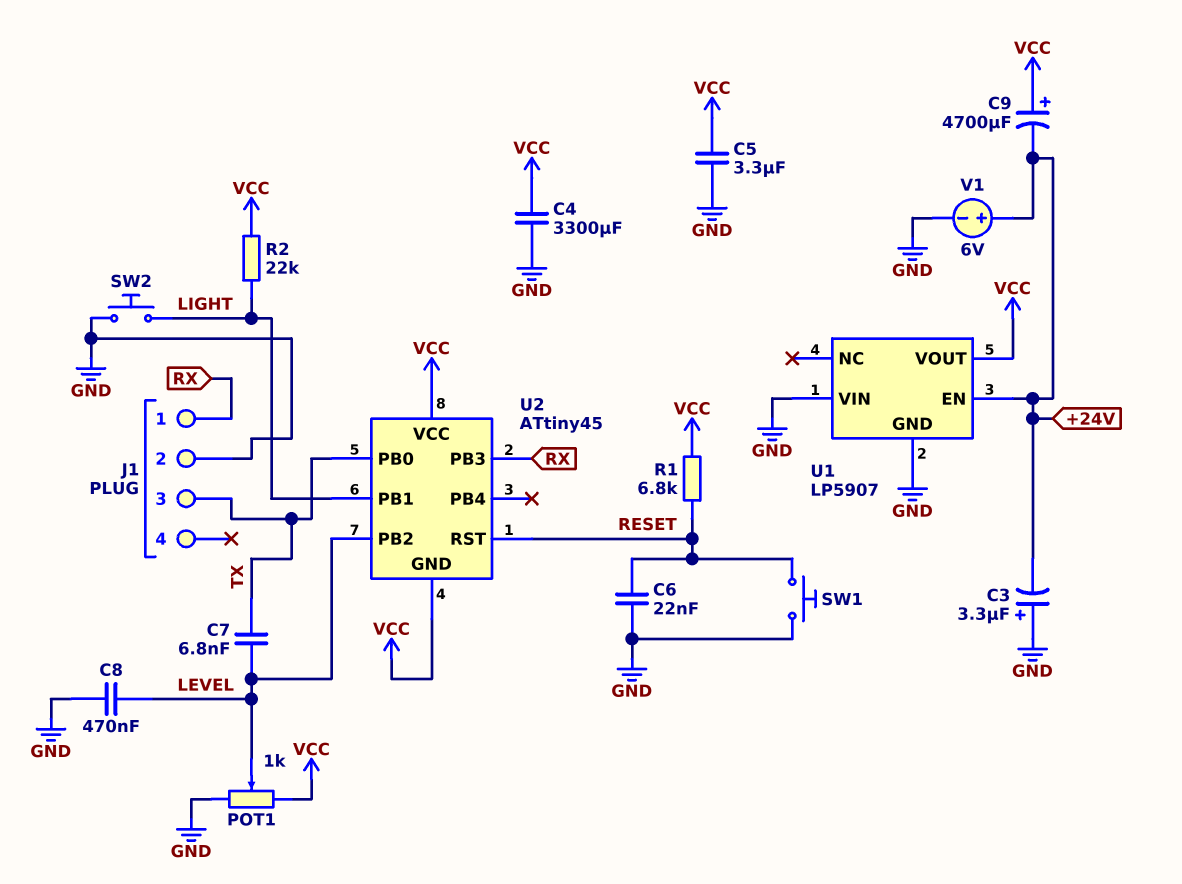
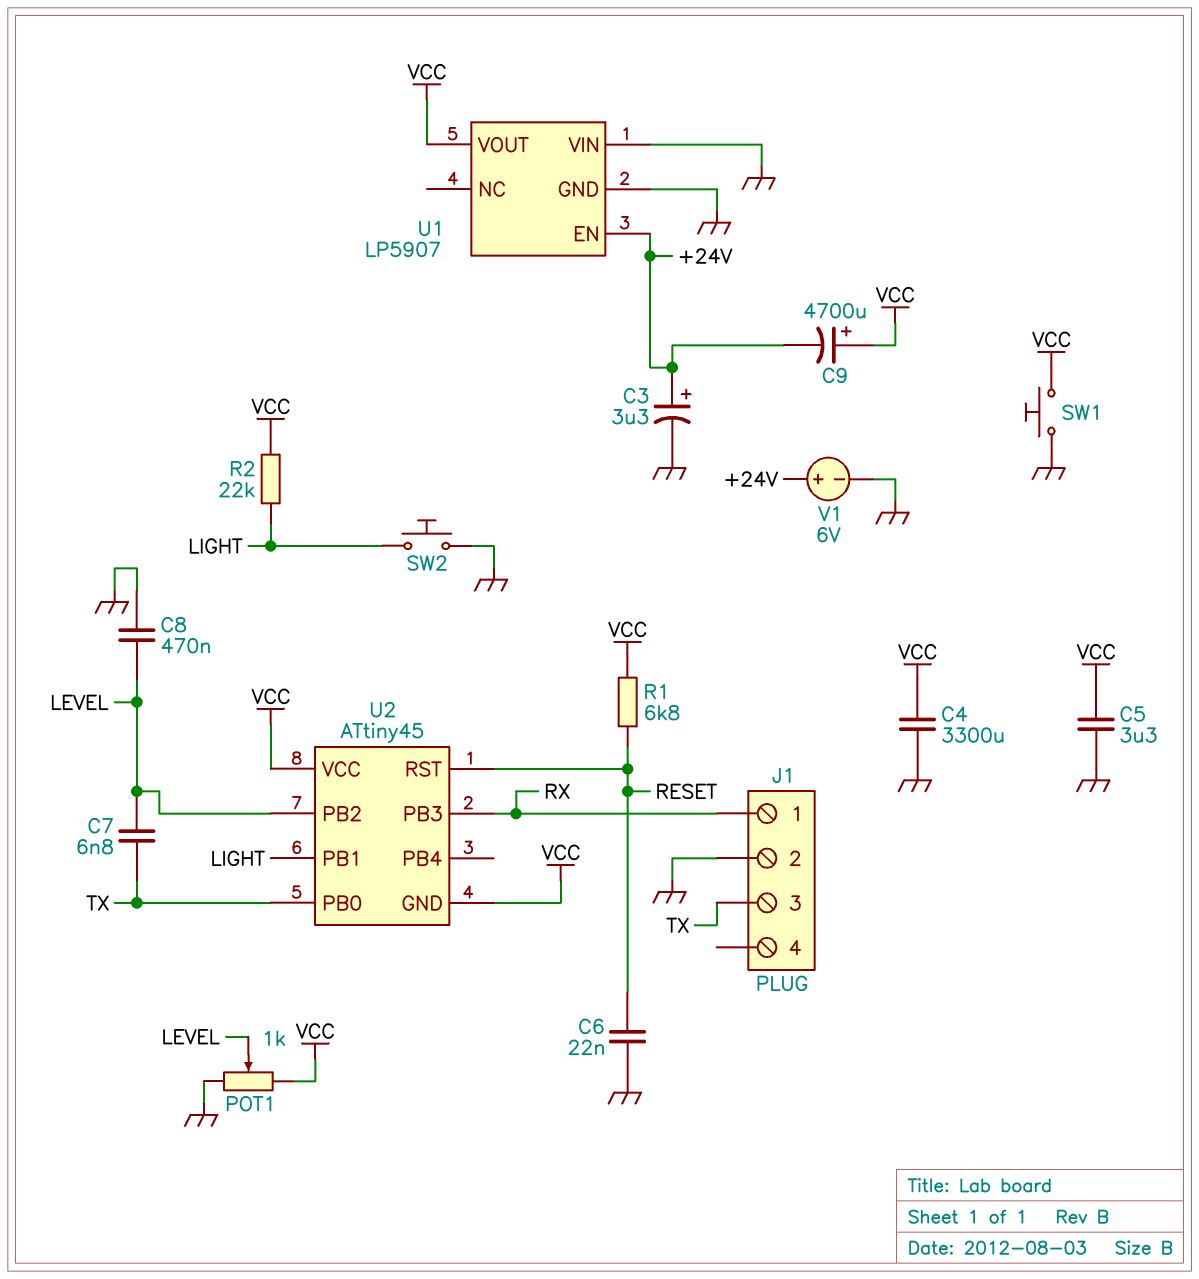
C3: 3.3uF (plus GND, minus +24V) -> 3.3uF (plus +24V, minus GND)
SW1: button (GND, RESET) -> button (GND, VCC)

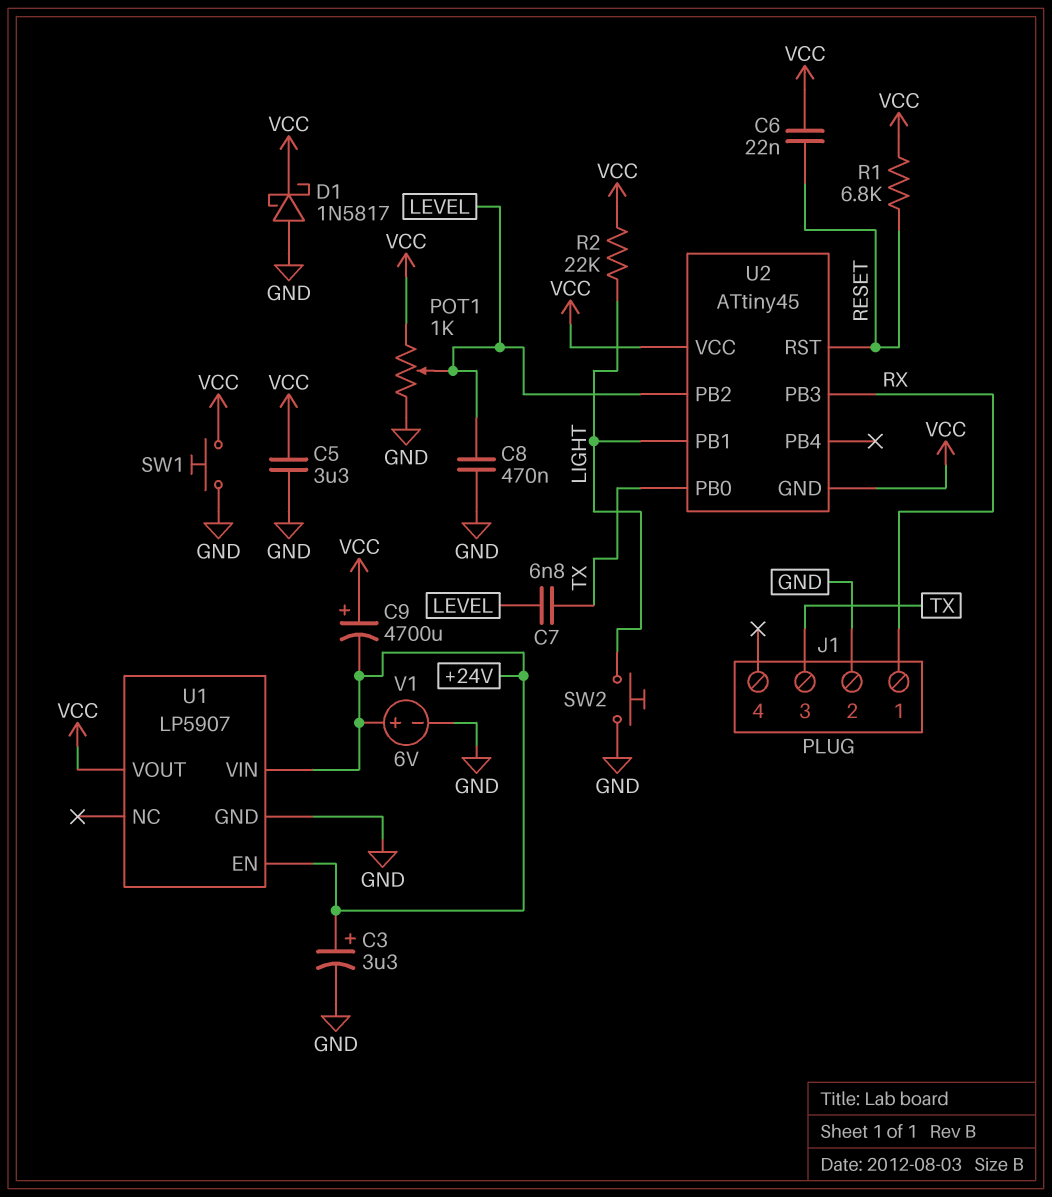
C4: 3300uF (GND, VCC) -> none
C6: 22nF (GND, RESET) -> 22nF (RESET, VCC)
D1: none -> schottky 1N5817 (A GND, K VCC)
U1 pin VIN: GND -> +24V

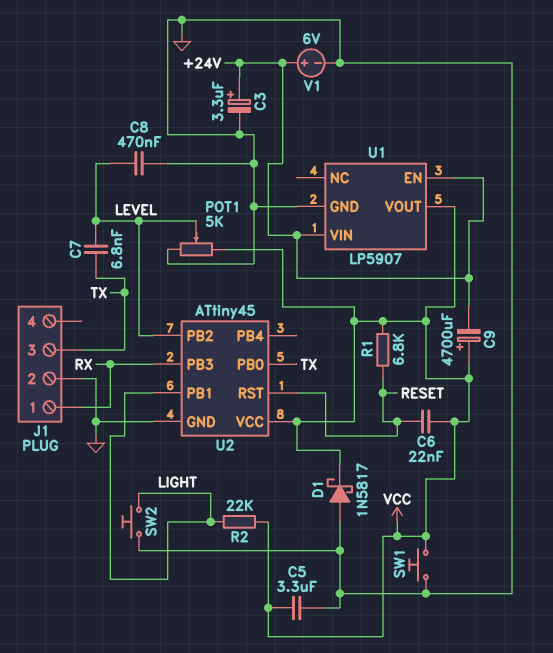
POT1: 1k (GND, VCC, wiper LEVEL) -> 5k (GND, VCC, wiper LEVEL)
U2 pin GND: VCC -> GND

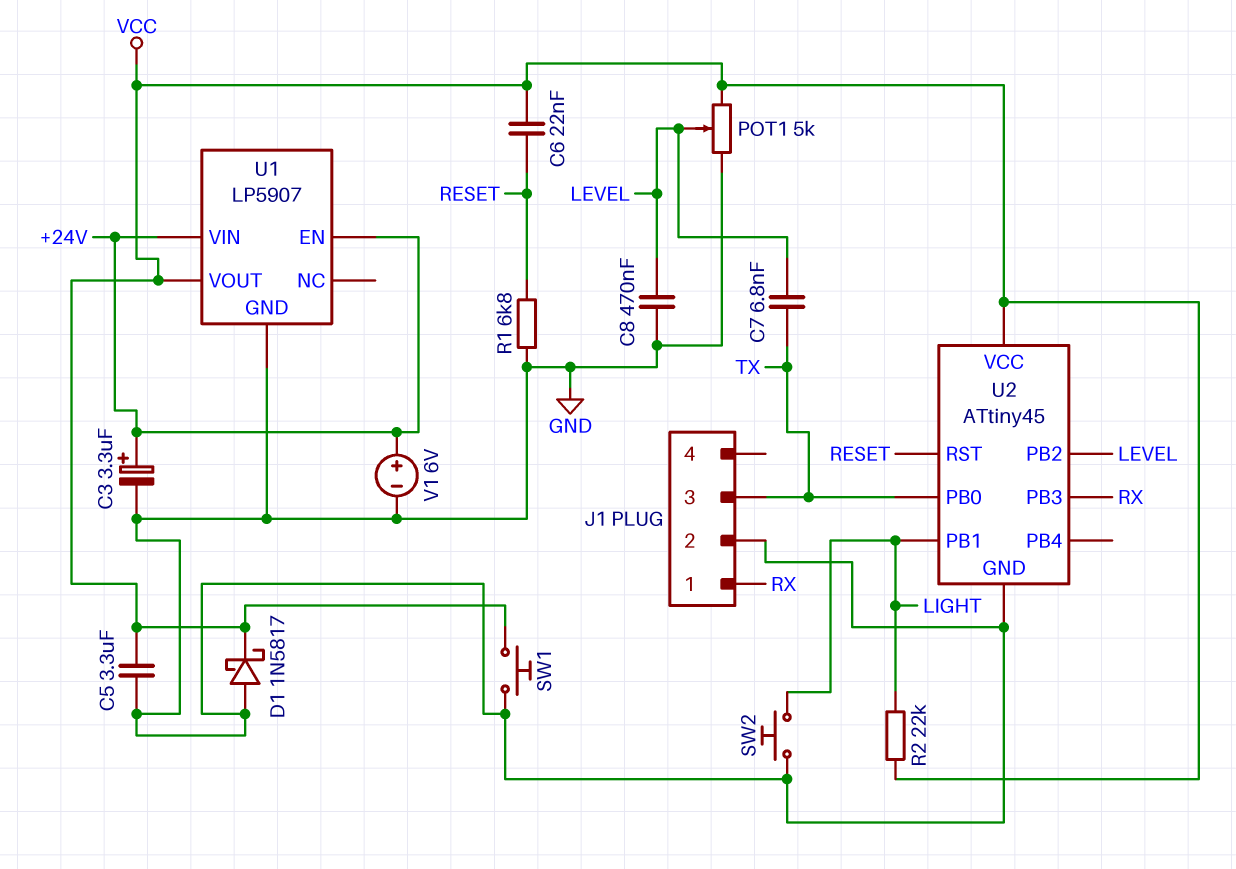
C9: 4700uF (plus VCC, minus +24V) -> none
R1: 6.8k (RESET, VCC) -> 6.8k (GND, RESET)

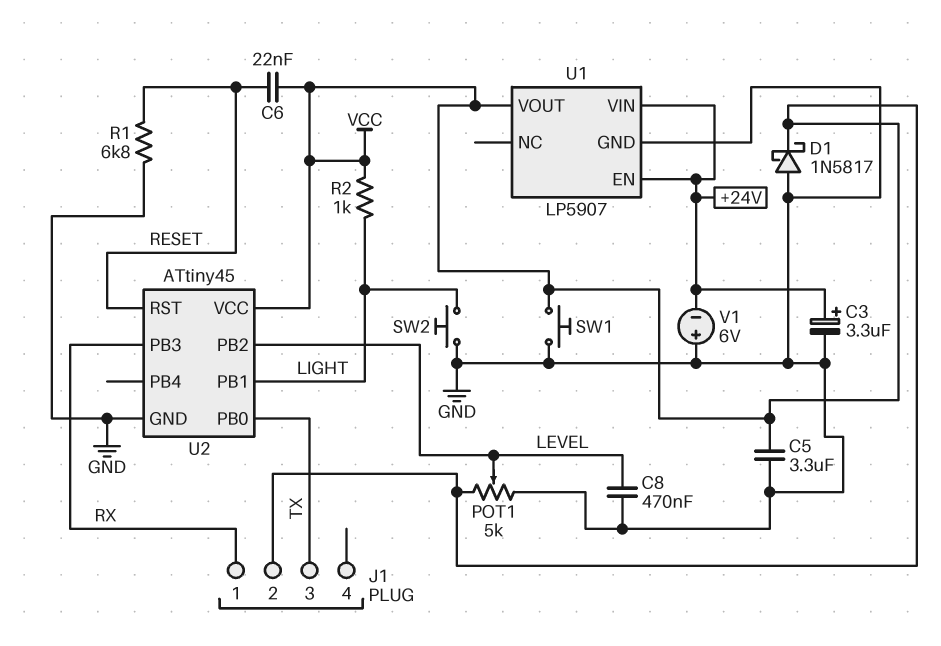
C7: 6.8nF (LEVEL, TX) -> none
J1 pin 2: GND -> VCC
R2: 22k (LIGHT, VCC) -> 1k (LIGHT, VCC)
V1: 6V (plus +24V, minus GND) -> 6V (plus GND, minus +24V)

